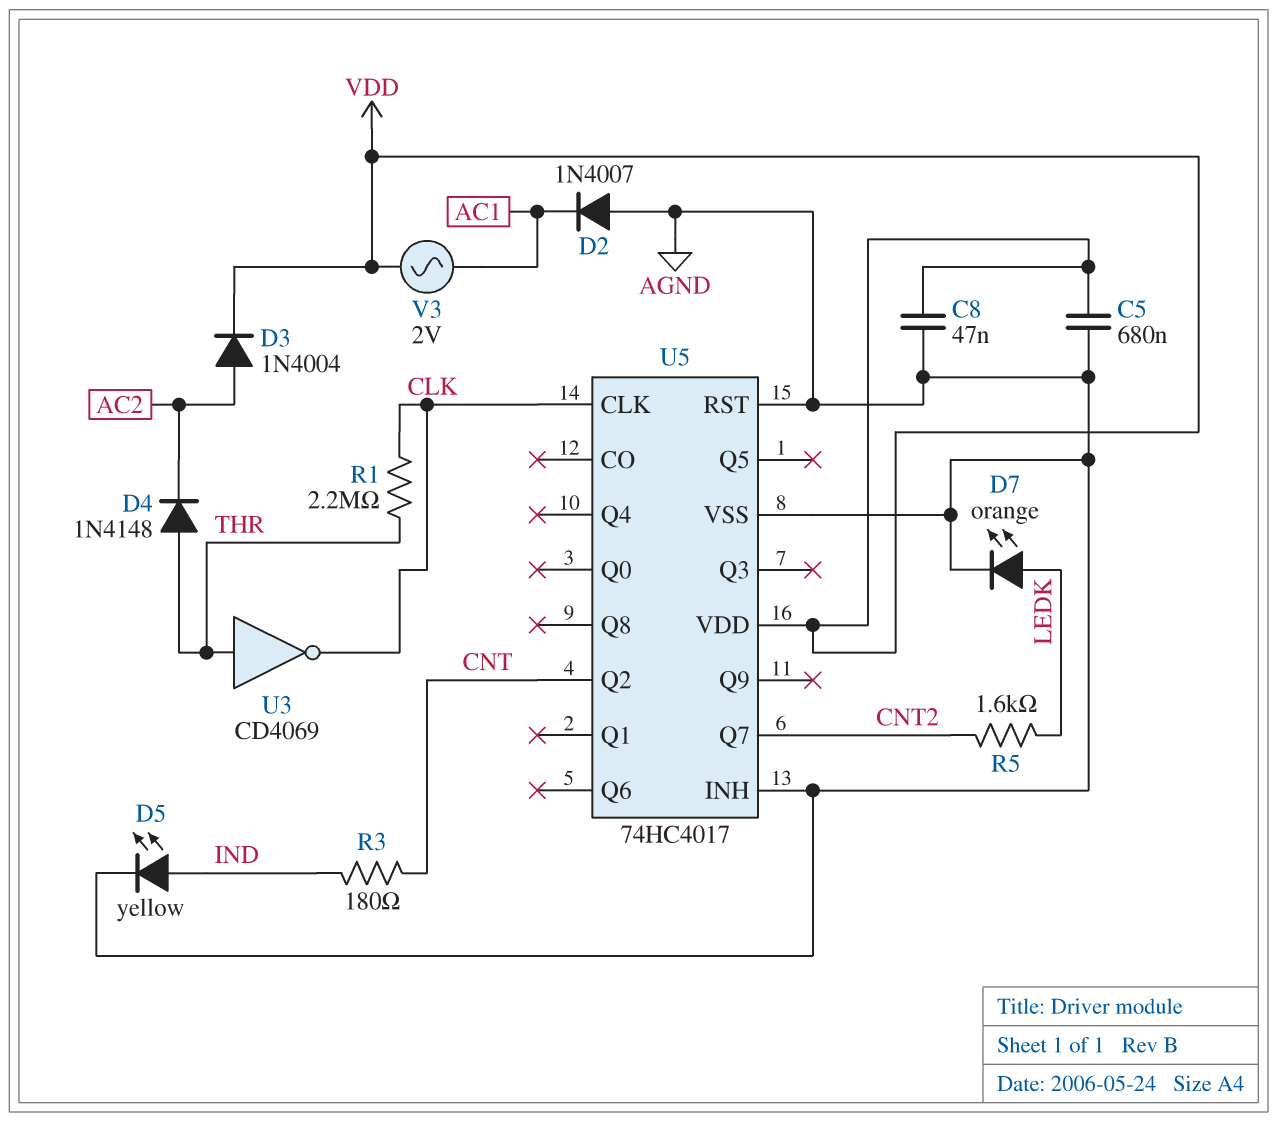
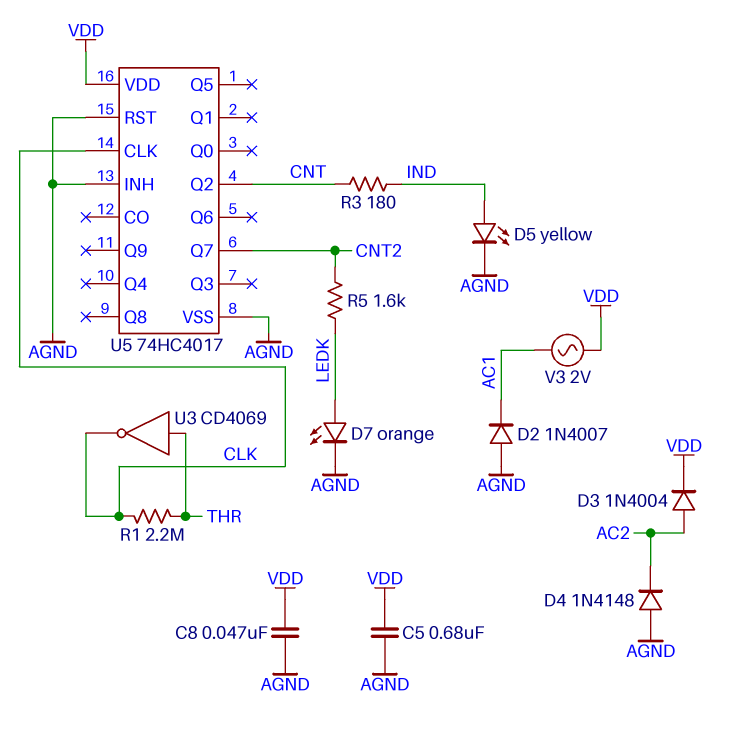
D4: diode 1N4148 (A THR, K AC2) -> diode 1N4148 (A AGND, K AC2)

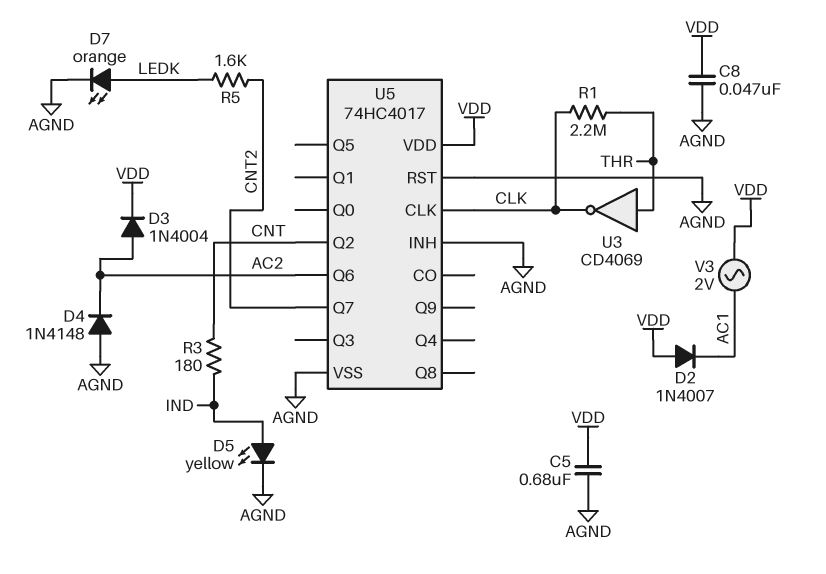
D2: diode 1N4007 (A AGND, K AC1) -> diode 1N4007 (A VDD, K AC1)
U5 pin Q6: none -> AC2

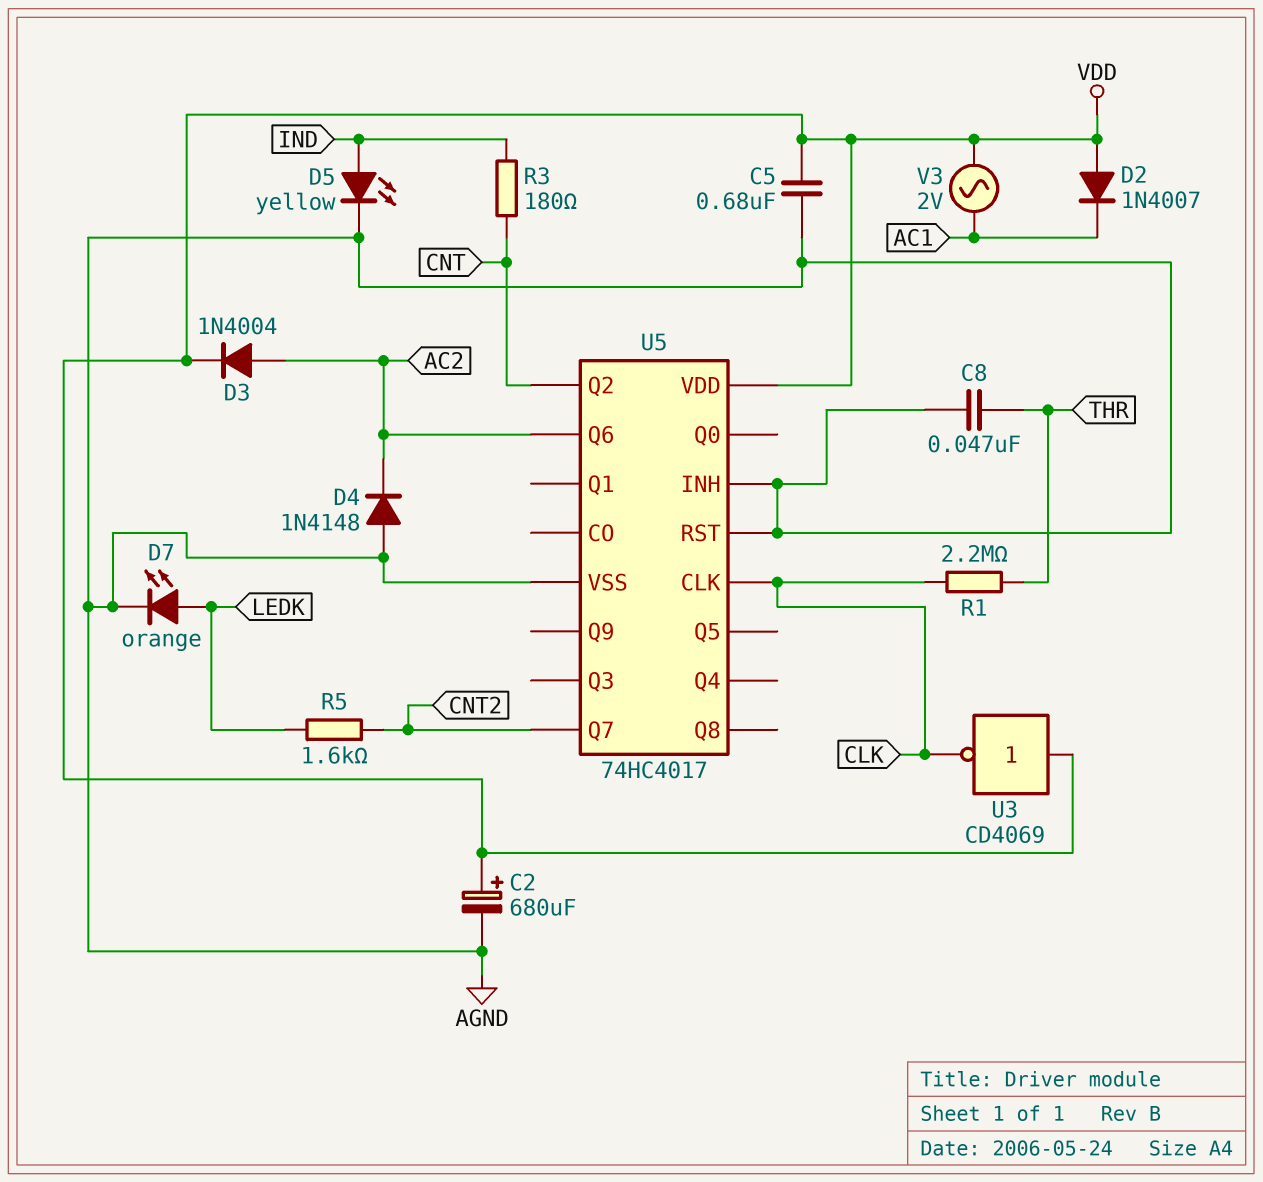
C2: none -> 680uF (plus VDD, minus AGND)
C8: 47nF (AGND, VDD) -> 47nF (AGND, THR)
U3: NOT CD4069 (in THR, out CLK) -> NOT CD4069 (in VDD, out CLK)

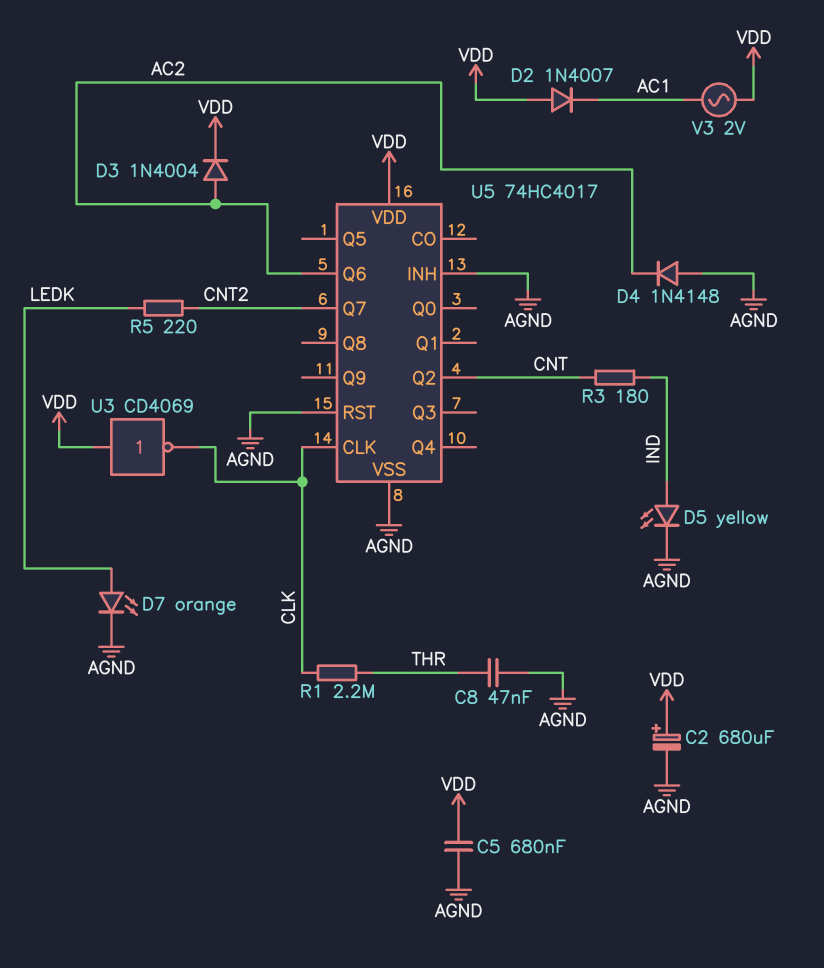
R5: 1.6k (CNT2, LEDK) -> 220 (CNT2, LEDK)

